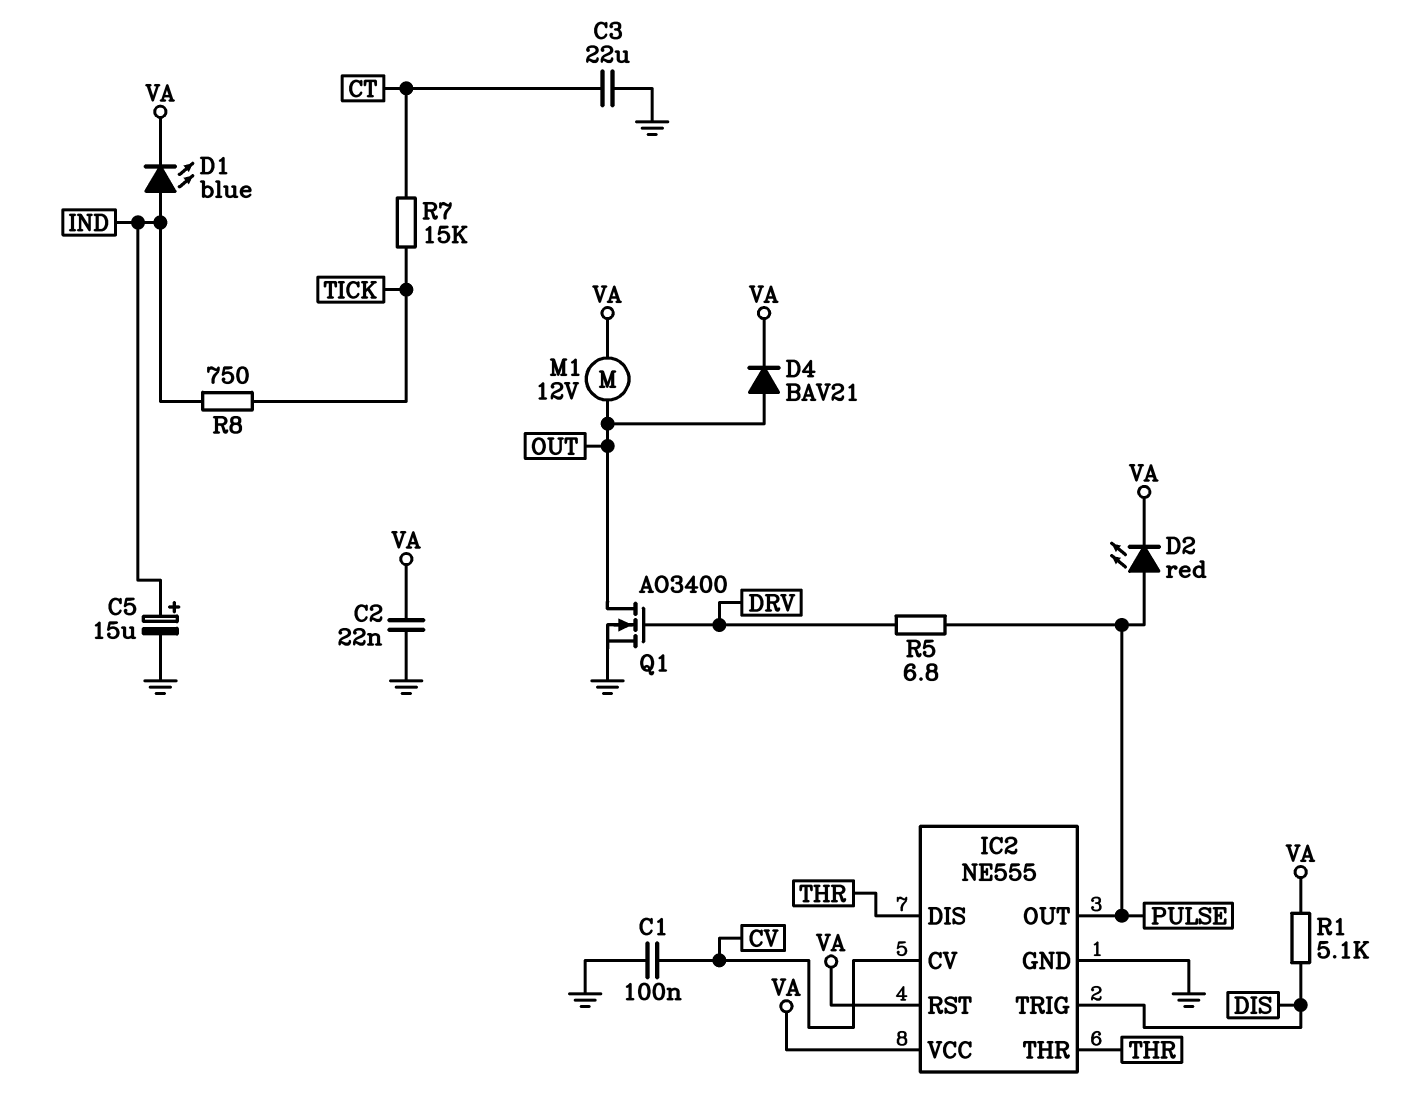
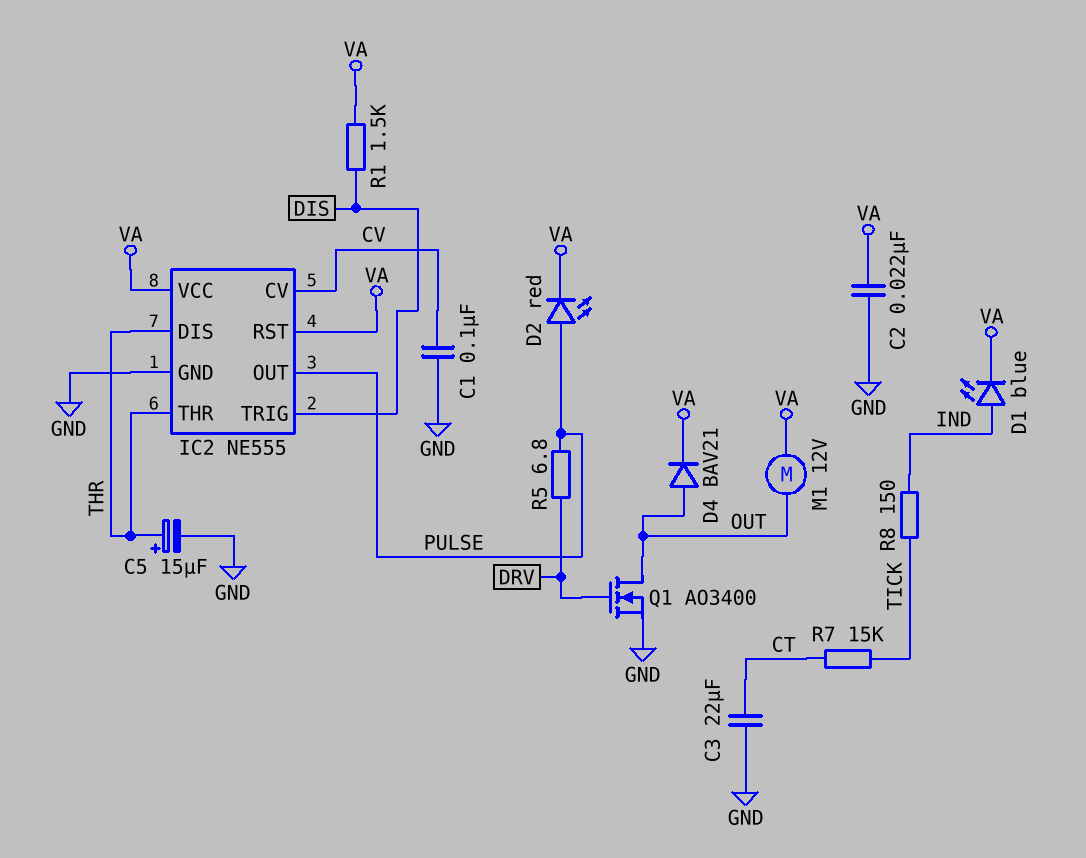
C5: 15uF (plus IND, minus GND) -> 15uF (plus THR, minus GND)
R1: 5.1k (DIS, VA) -> 1.5k (DIS, VA)
R8: 750 (IND, TICK) -> 150 (IND, TICK)

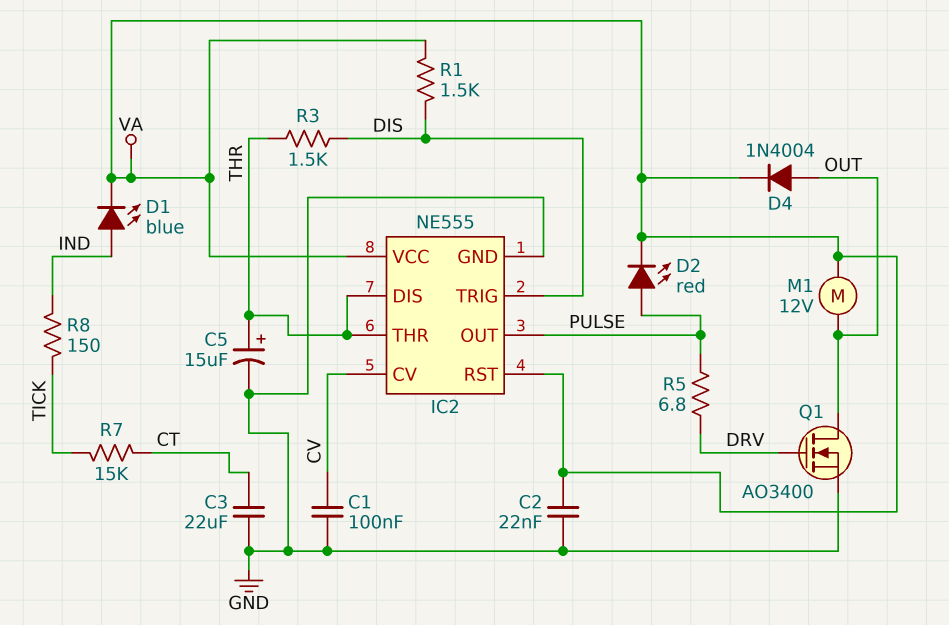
D4: diode BAV21 (A OUT, K VA) -> diode 1N4004 (A OUT, K VA)
R3: none -> 1.5k (DIS, THR)

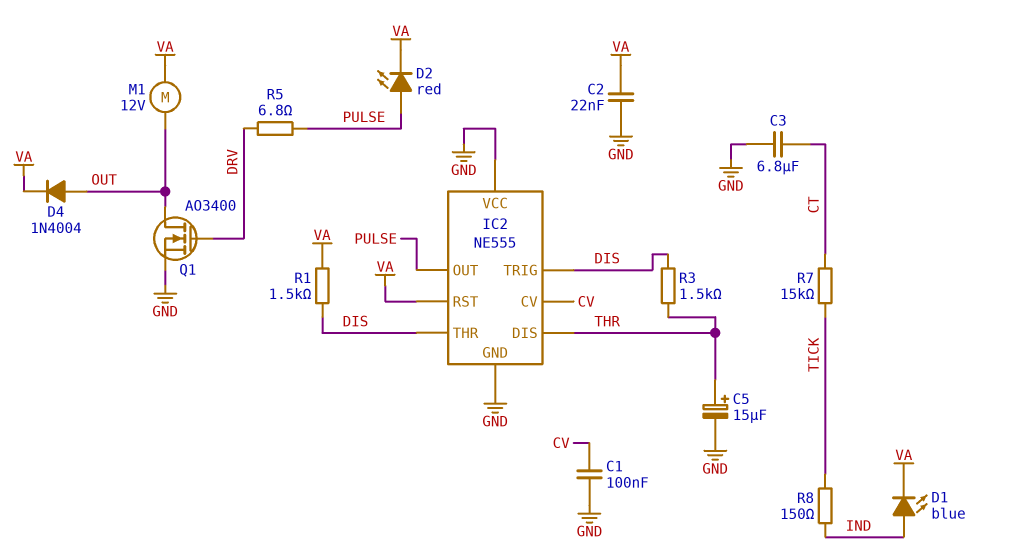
C3: 22uF (CT, GND) -> 6.8uF (CT, GND)
IC2 pin THR: THR -> DIS
IC2 pin VCC: VA -> GND

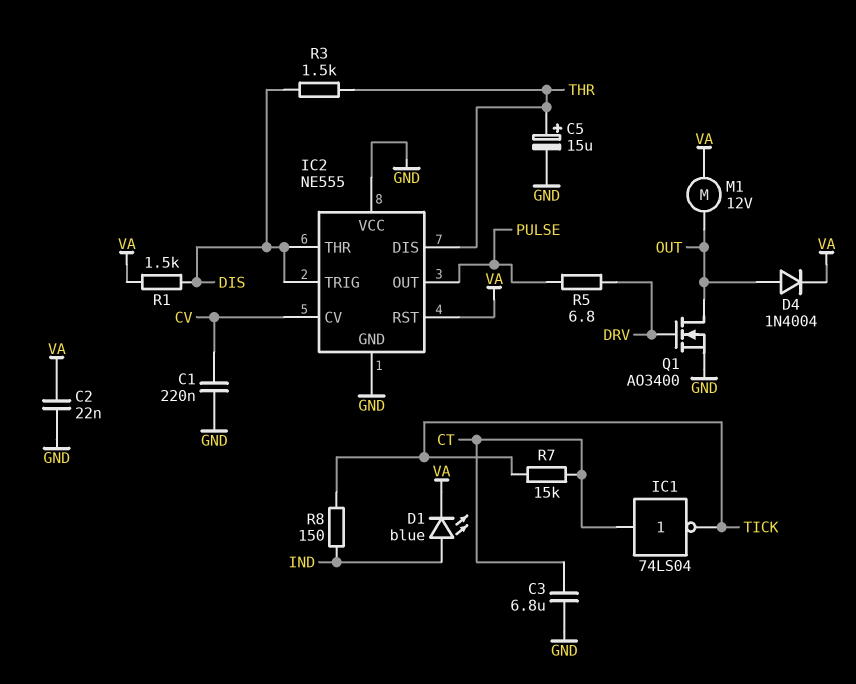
C1: 100nF (CV, GND) -> 220nF (CV, GND)
D2: LED red (A PULSE, K VA) -> none
IC1: none -> NOT 74LS04 (in CT, out TICK)

